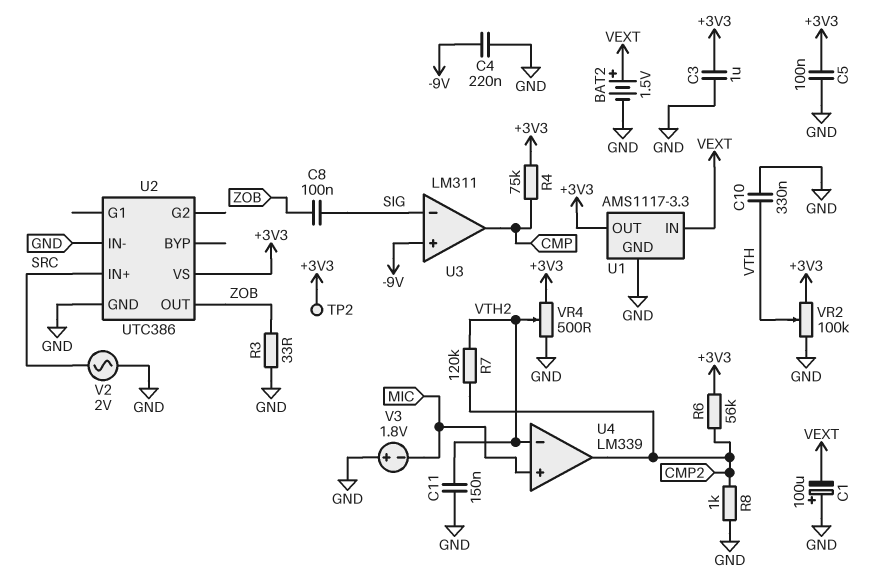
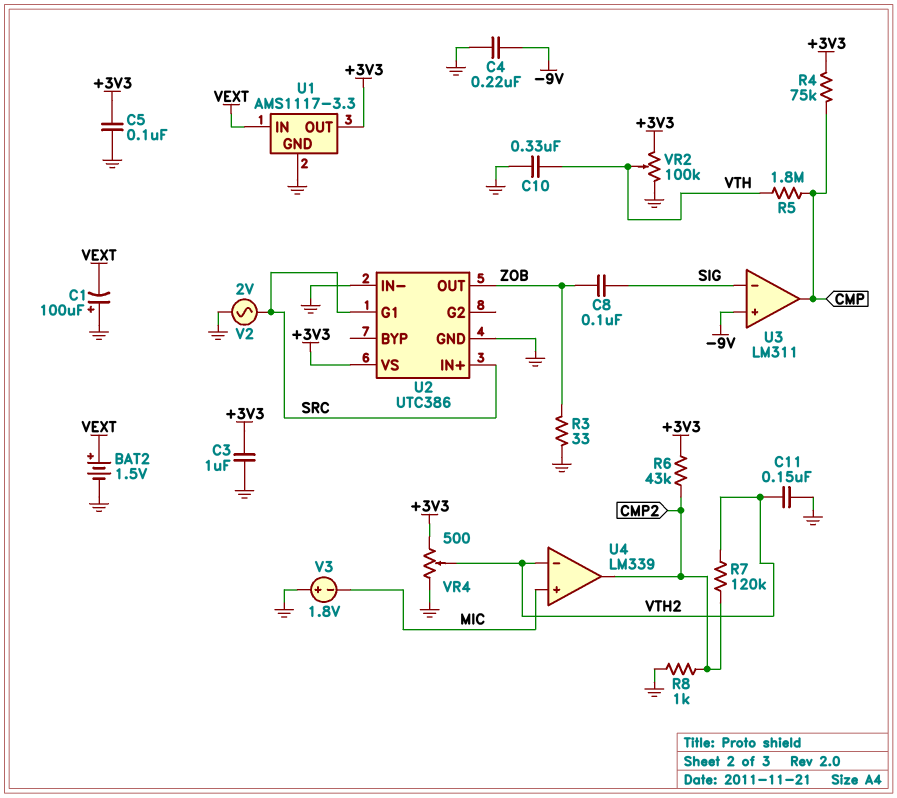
R5: none -> 1.8M (CMP, VTH)
R6: 56k (+3V3, CMP2) -> 43k (+3V3, CMP2)
TP2: test point (+3V3) -> none
U2 pin G1: none -> SRC

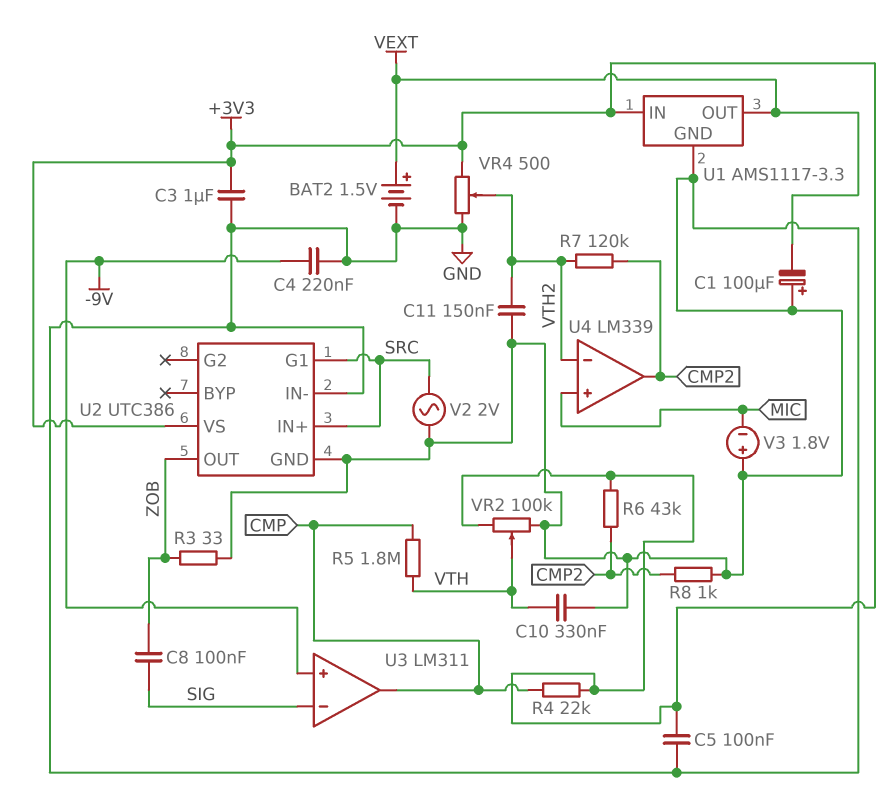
R4: 75k (+3V3, CMP) -> 22k (+3V3, CMP)
U1 pin IN: VEXT -> +3V3
U1 pin OUT: +3V3 -> VEXT

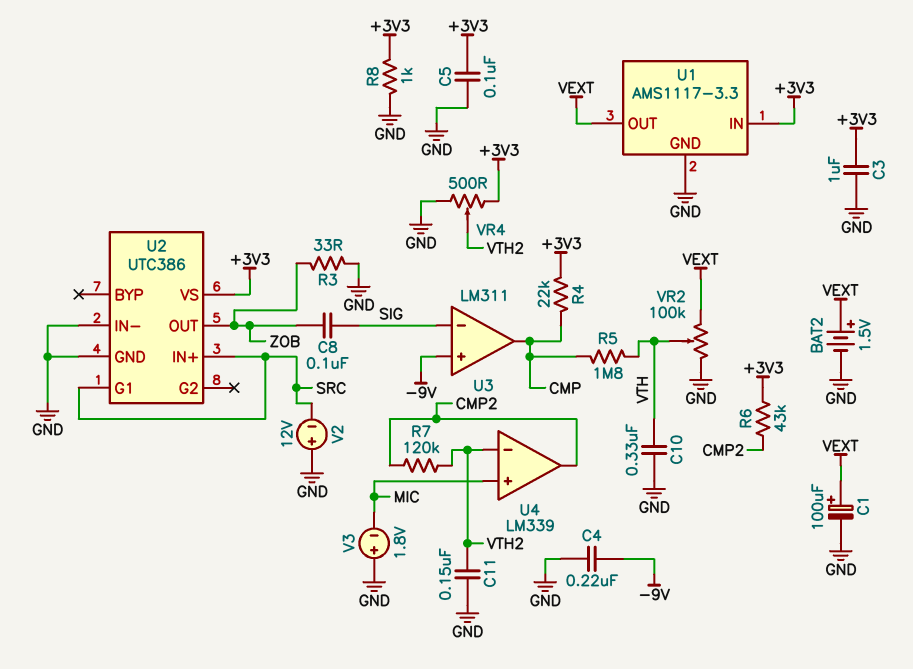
C1: 100uF (plus GND, minus VEXT) -> 100uF (plus VEXT, minus GND)
R8: 1k (CMP2, GND) -> 1k (+3V3, GND)
V2: AC 2V (GND, SRC) -> 12V (plus GND, minus SRC)
VR2: 100k (+3V3, GND, wiper VTH) -> 100k (GND, VEXT, wiper VTH)

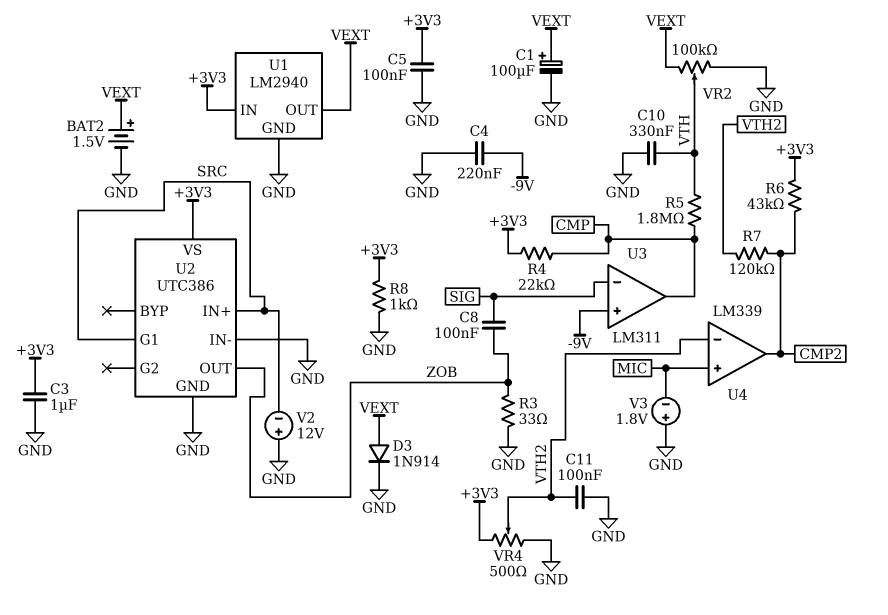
C11: 150nF (GND, VTH2) -> 100nF (GND, VTH2)
D3: none -> diode 1N914 (A VEXT, K GND)
U1: AMS1117-3.3 -> LM2940

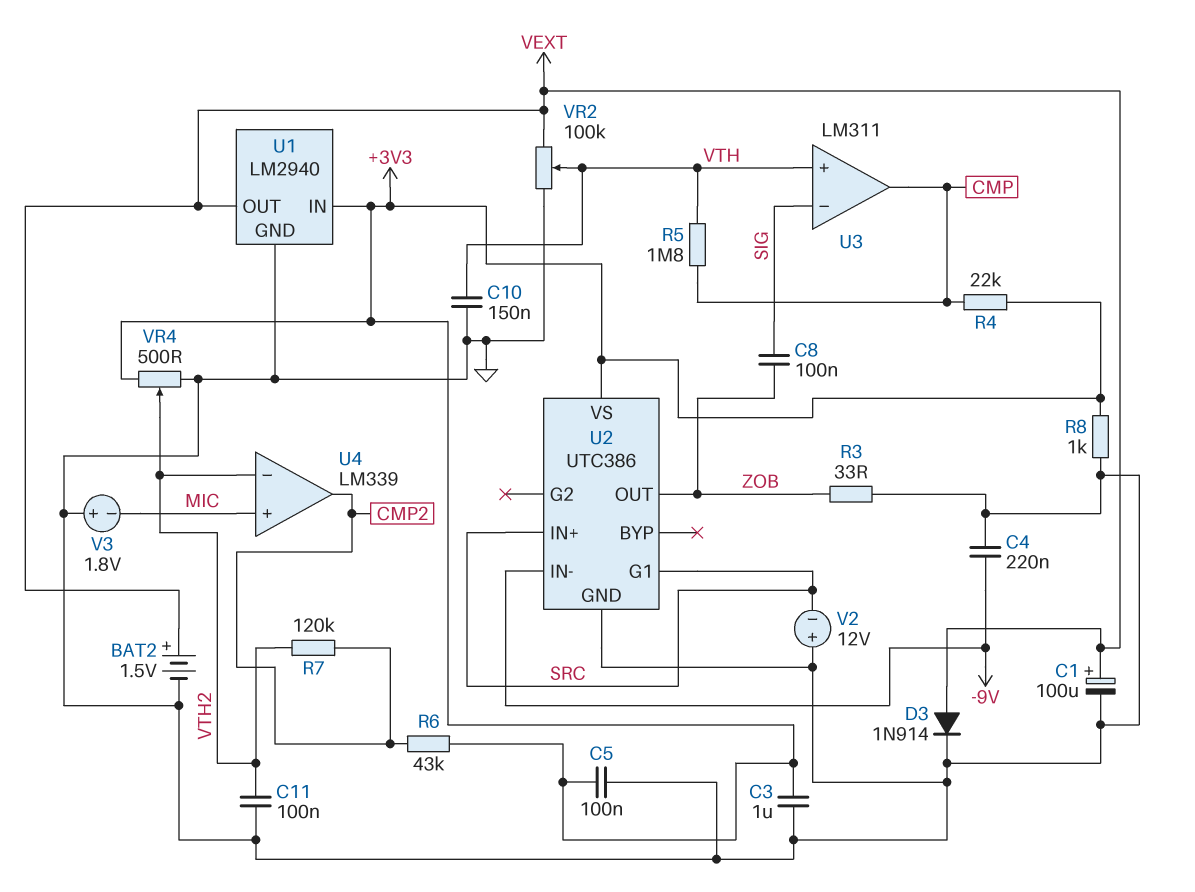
C10: 330nF (GND, VTH) -> 150nF (GND, VTH)
U2 pin IN-: GND -> -9V
U3 pin in+: -9V -> VTH

